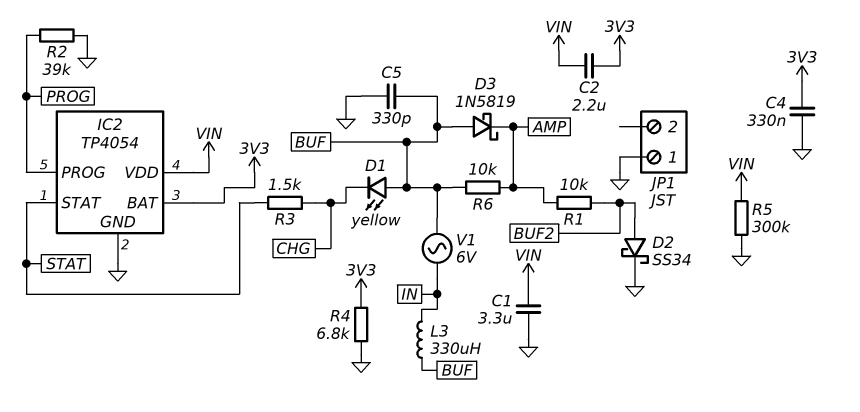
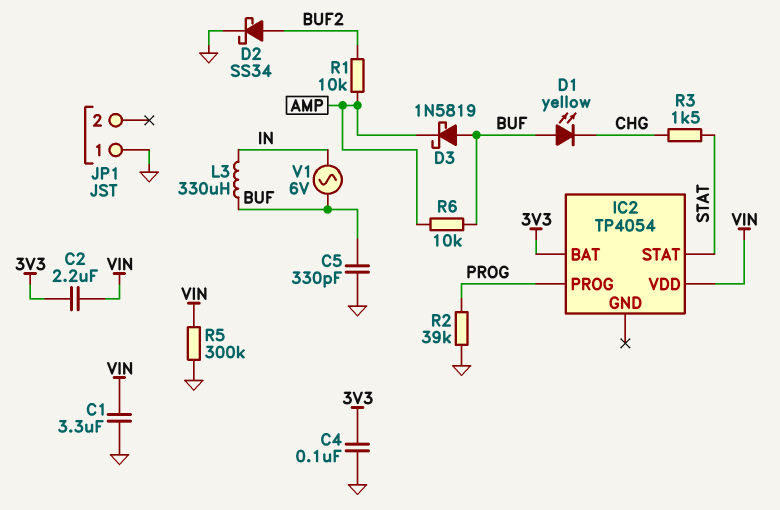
C4: 330nF (3V3, GND) -> 100nF (3V3, GND)
IC2 pin GND: GND -> none
R4: 6.8k (3V3, GND) -> none

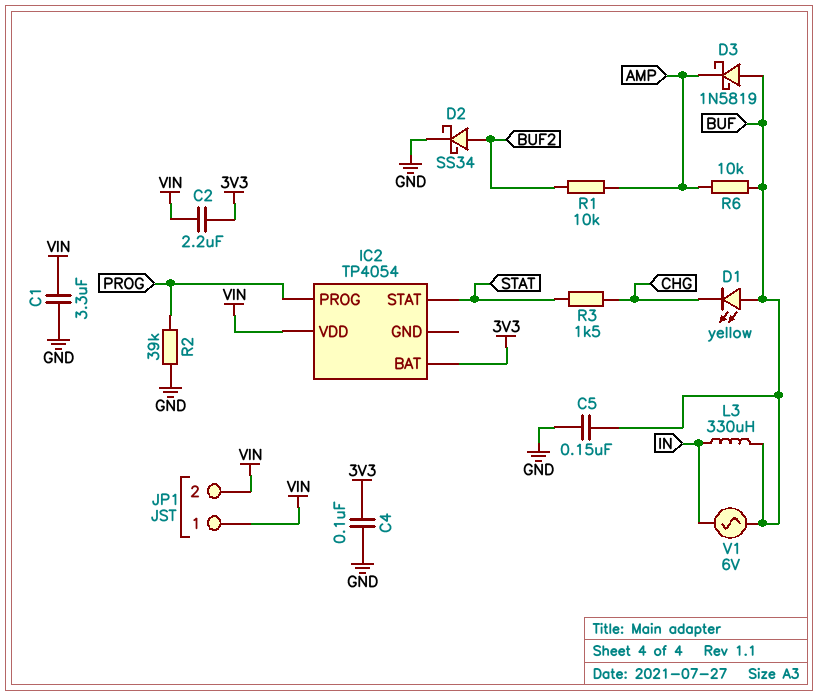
C5: 330pF (BUF, GND) -> 150nF (BUF, GND)
JP1 pin 1: GND -> VIN
JP1 pin 2: none -> VIN
R5: 300k (GND, VIN) -> none

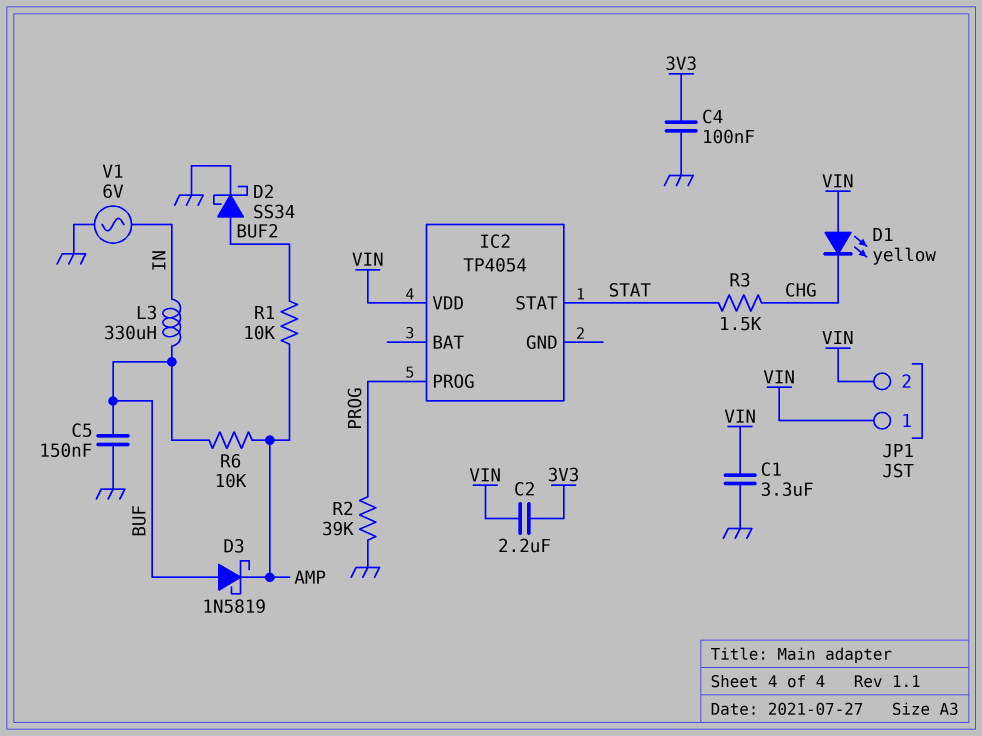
D1: LED yellow (A BUF, K CHG) -> LED yellow (A VIN, K CHG)
IC2 pin BAT: 3V3 -> none
V1: AC 6V (BUF, IN) -> AC 6V (GND, IN)

